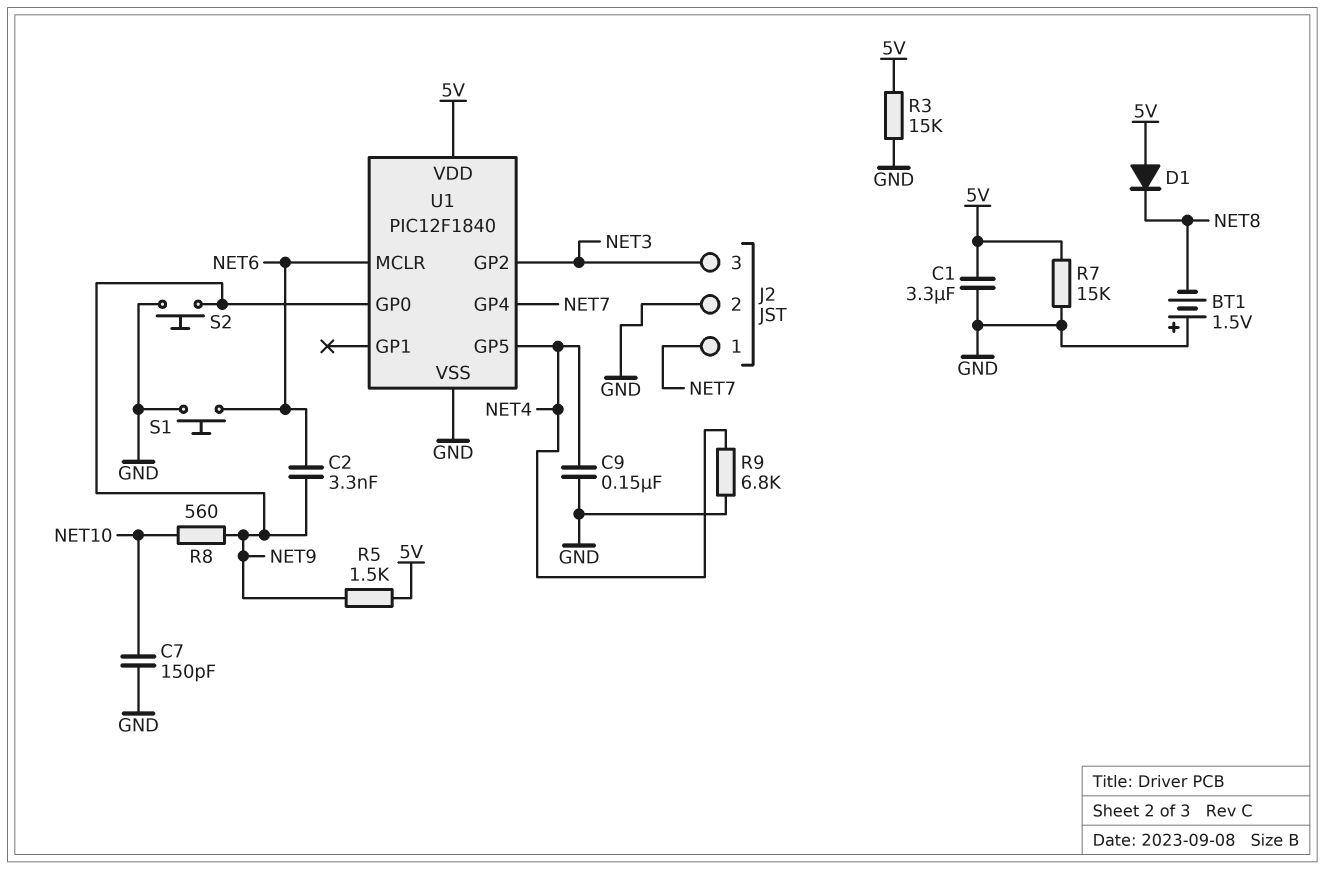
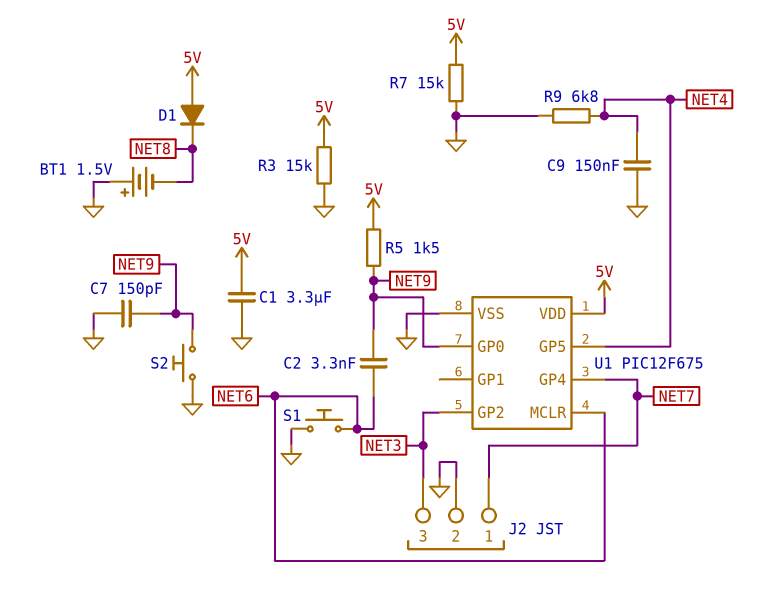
C7: 150pF (GND, NET10) -> 150pF (GND, NET9)
R8: 560 (NET9, NET10) -> none
U1: PIC12F1840 -> PIC12F675

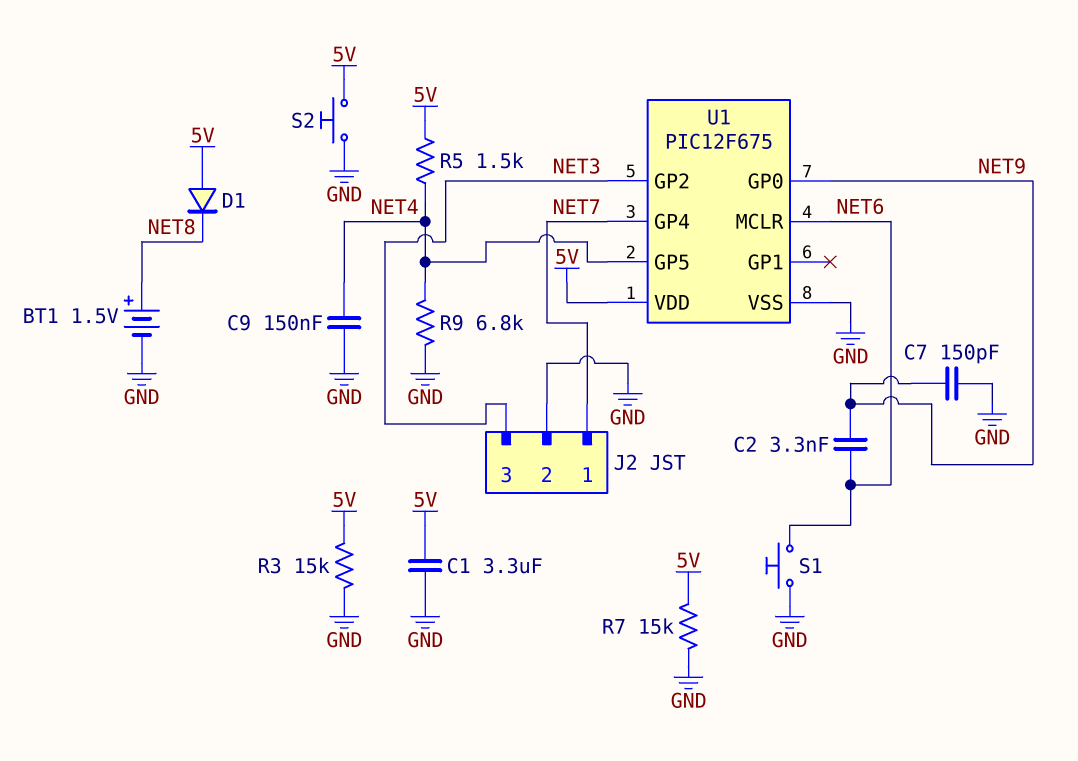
BT1: 1.5V (plus GND, minus NET8) -> 1.5V (plus NET8, minus GND)
R5: 1.5k (5V, NET9) -> 1.5k (5V, NET4)
S2: button (GND, NET9) -> button (5V, GND)

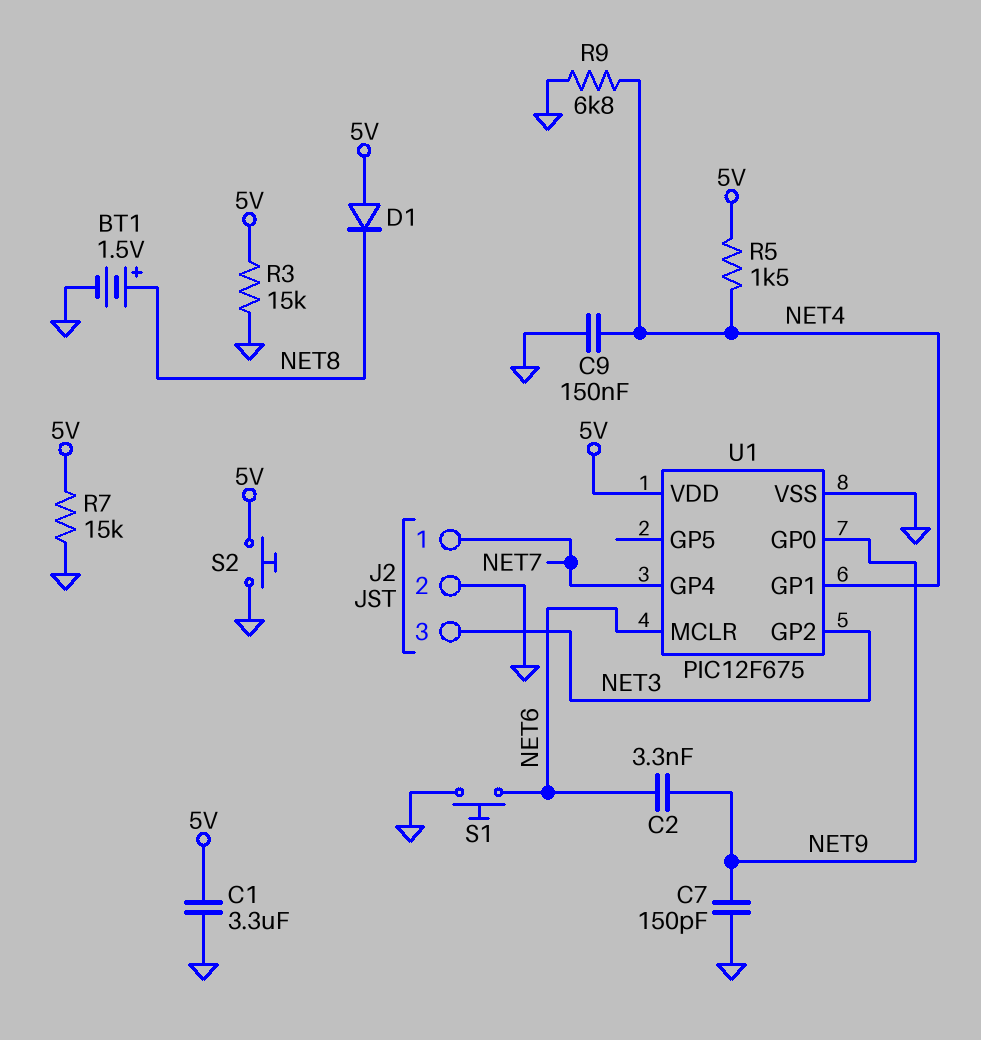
U1 pin GP1: none -> NET4
U1 pin GP5: NET4 -> none

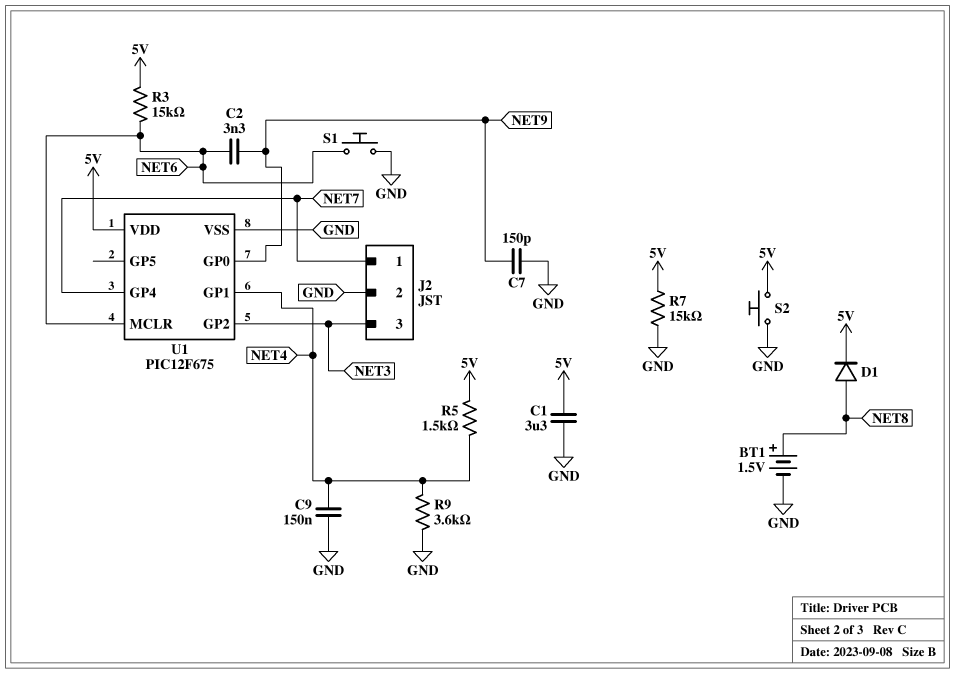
D1: diode (A 5V, K NET8) -> diode (A NET8, K 5V)
R3: 15k (5V, GND) -> 15k (5V, NET6)
R9: 6.8k (GND, NET4) -> 3.6k (GND, NET4)

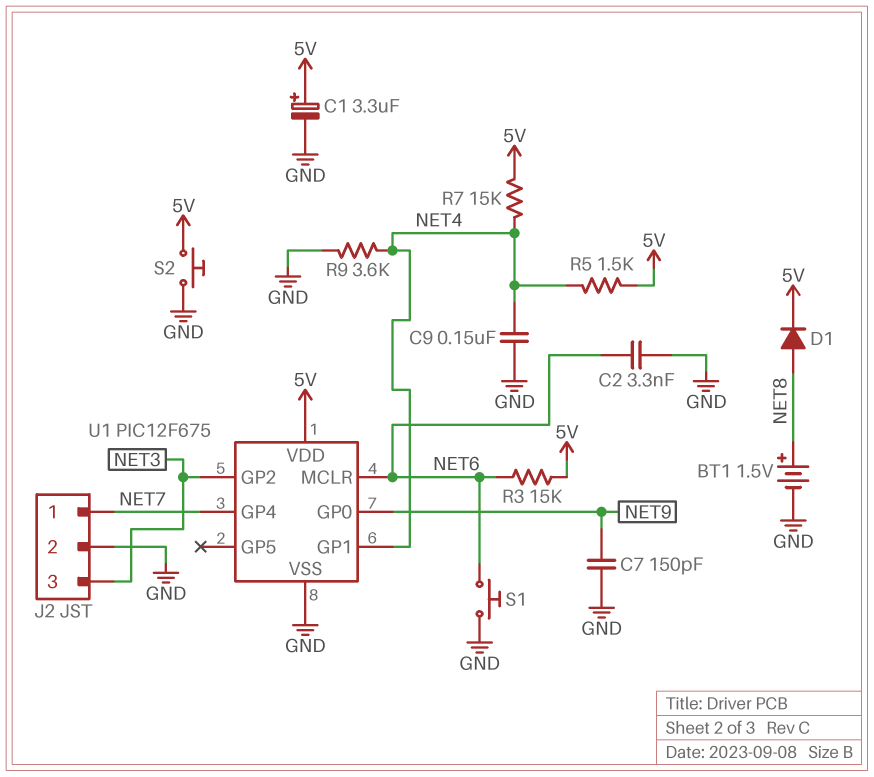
C1: 3.3uF (5V, GND) -> 3.3uF (plus 5V, minus GND)
C2: 3.3nF (NET6, NET9) -> 3.3nF (GND, NET6)
R7: 15k (5V, GND) -> 15k (5V, NET4)

